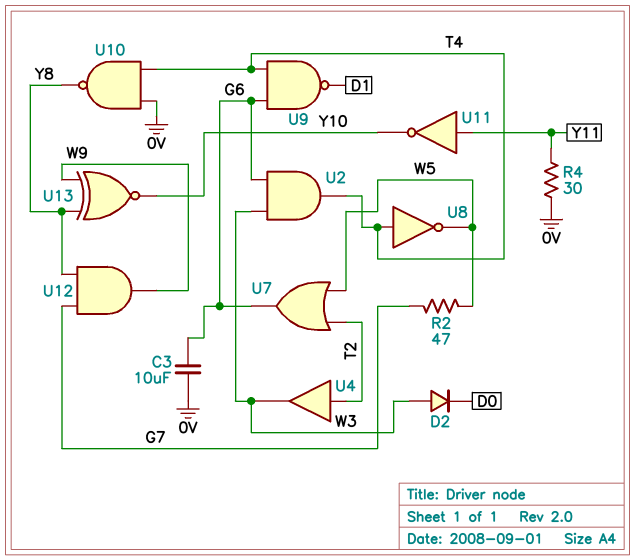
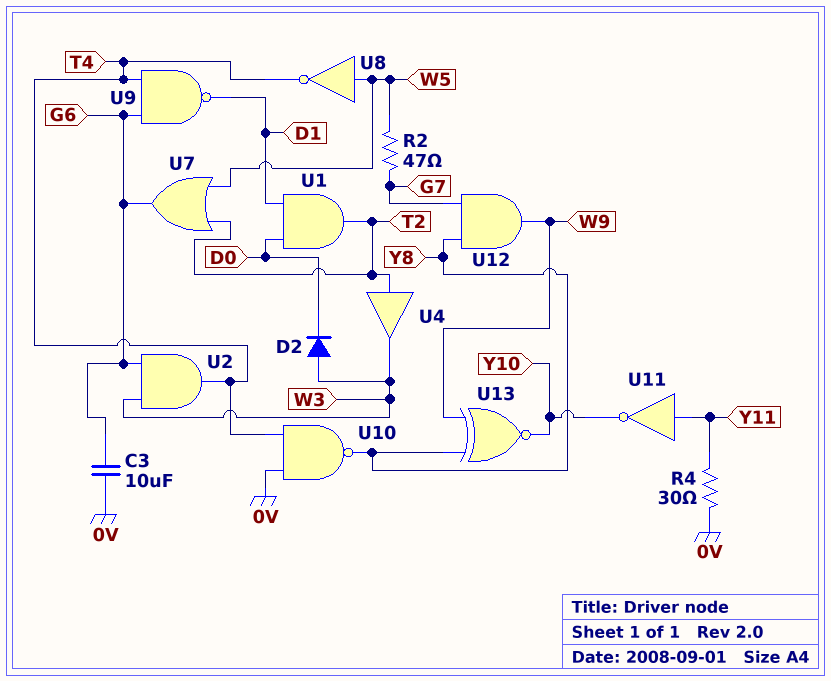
U1: none -> AND (in D0, in D1, out T2)
U8: NOT (in T4, out W5) -> NOT (in W5, out T4)

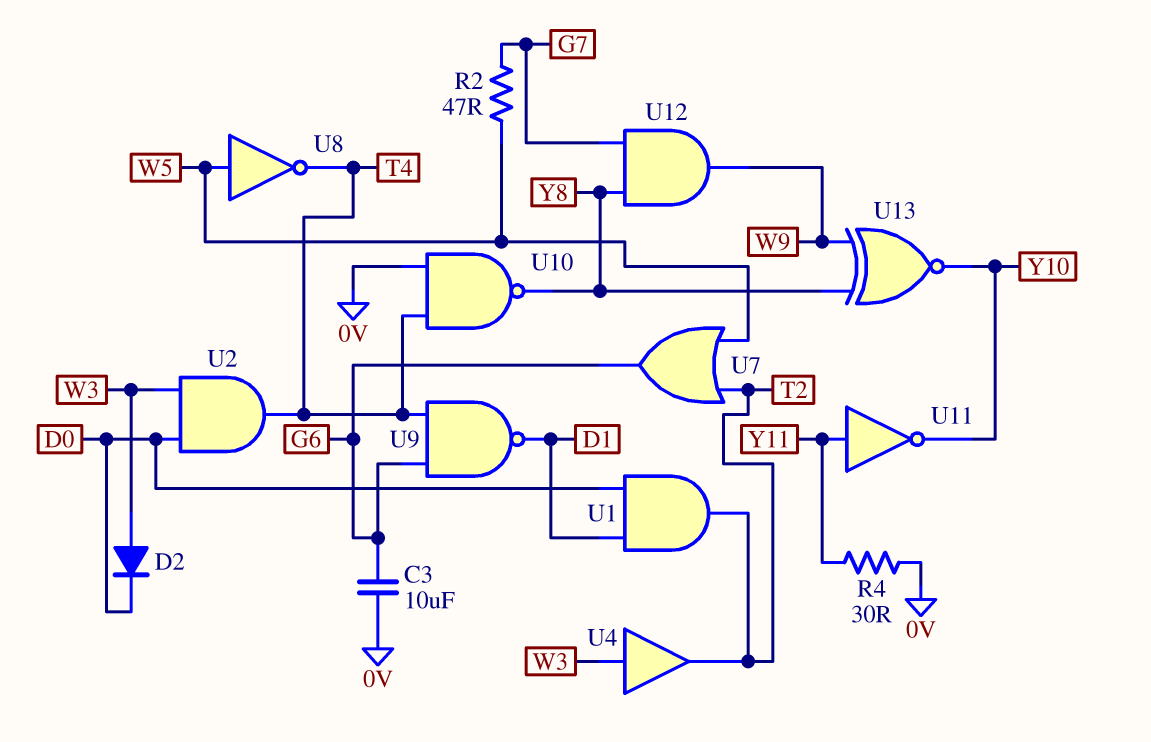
U2: AND (in G6, in W3, out T4) -> AND (in D0, in W3, out T4)
U4: buffer (in T2, out W3) -> buffer (in W3, out T2)

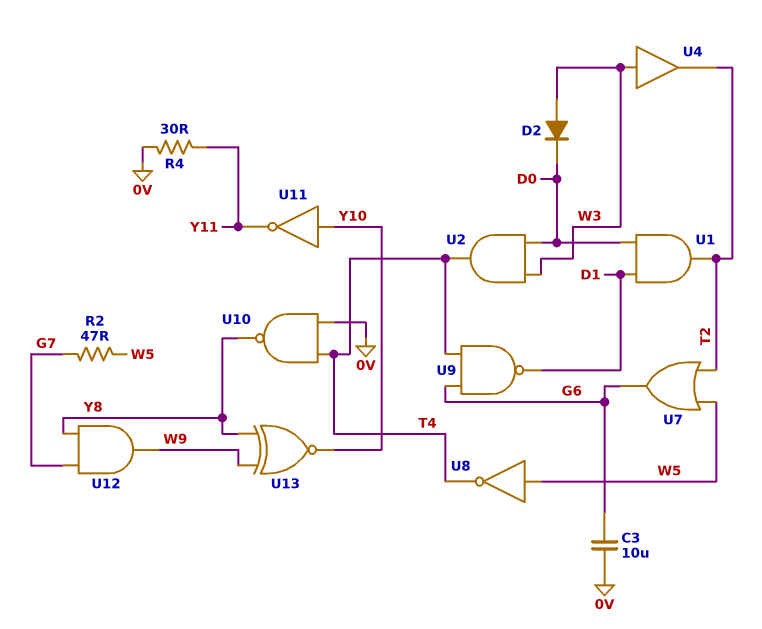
U11: NOT (in Y11, out Y10) -> NOT (in Y10, out Y11)

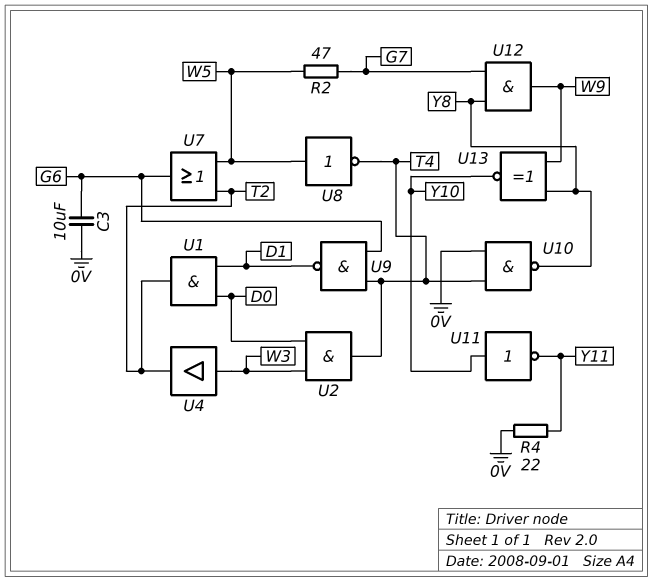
D2: diode (A W3, K D0) -> none
R4: 30 (0V, Y11) -> 22 (0V, Y11)

